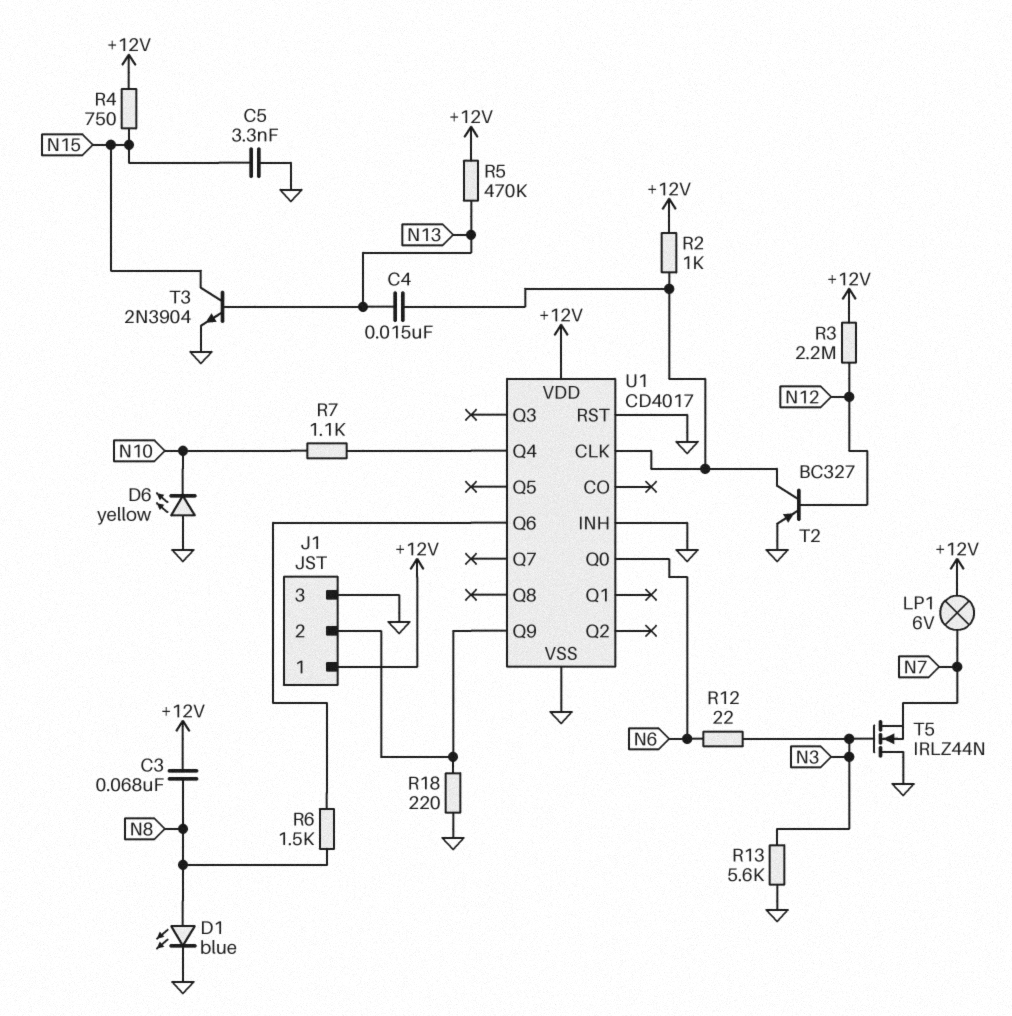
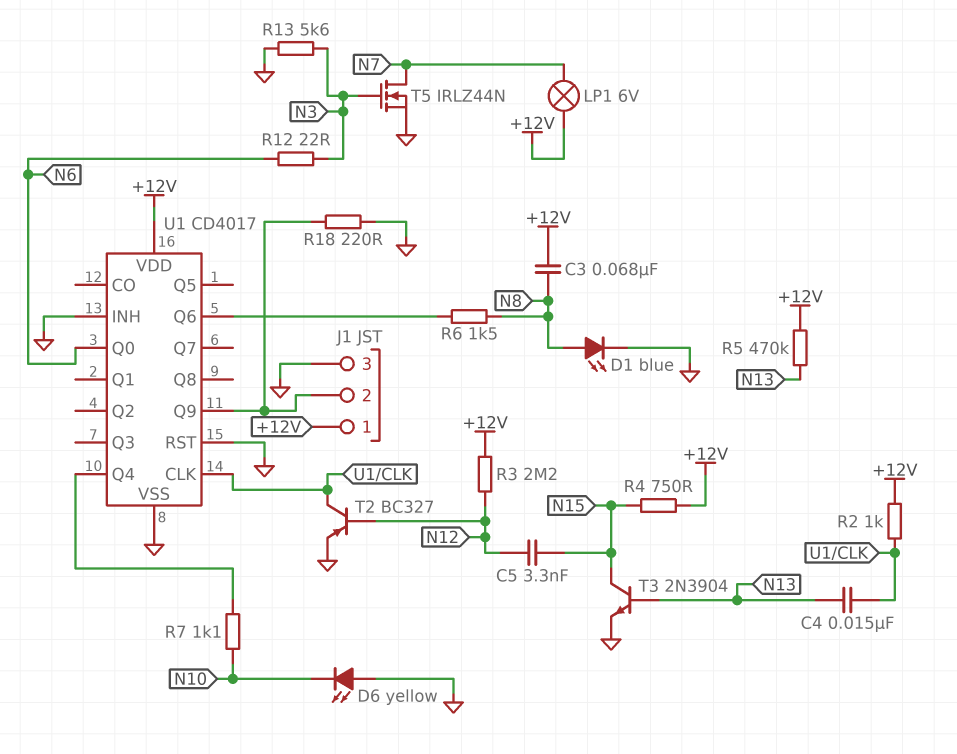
C5: 3.3nF (GND, N15) -> 3.3nF (N12, N15)
T5: NMOS IRLZ44N (G N3, D GND, S N7) -> NMOS IRLZ44N (G N3, D N7, S GND)

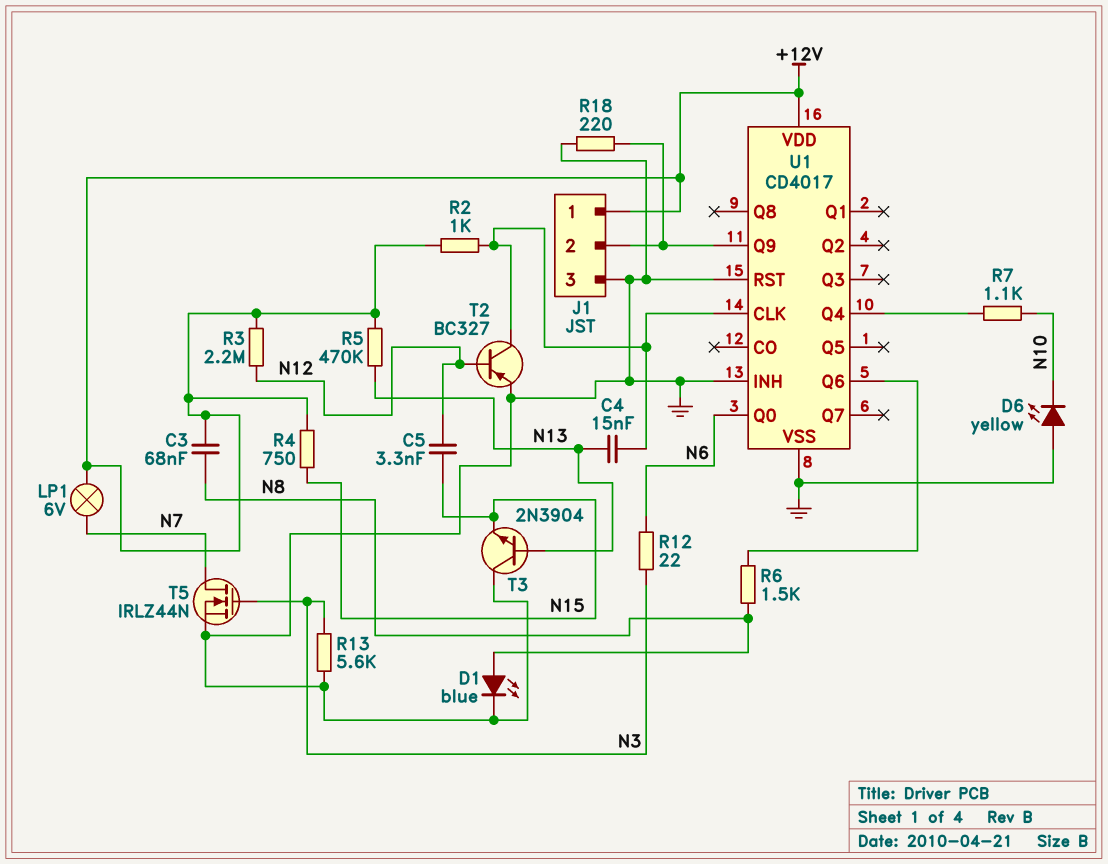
T3: NPN 2N3904 (B N13, C N15, E GND) -> NPN 2N3904 (B N13, C GND, E N15)

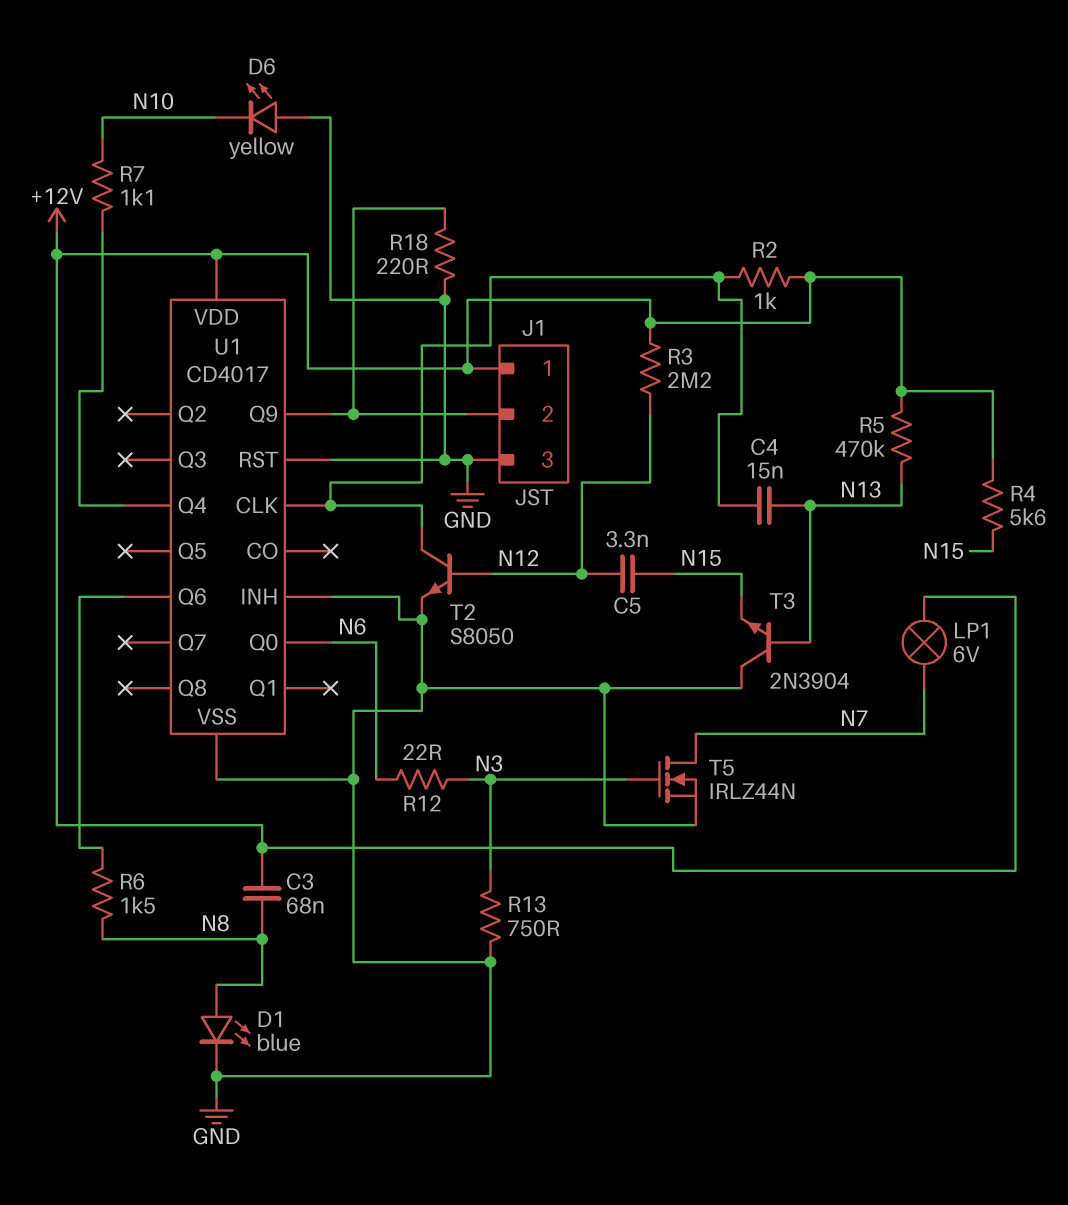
R4: 750 (+12V, N15) -> 5.6k (+12V, N15)
R13: 5.6k (GND, N3) -> 750 (GND, N3)
T2: PNP BC327 (B N12, C U1/CLK, E GND) -> NPN S8050 (B N12, C U1/CLK, E GND)

